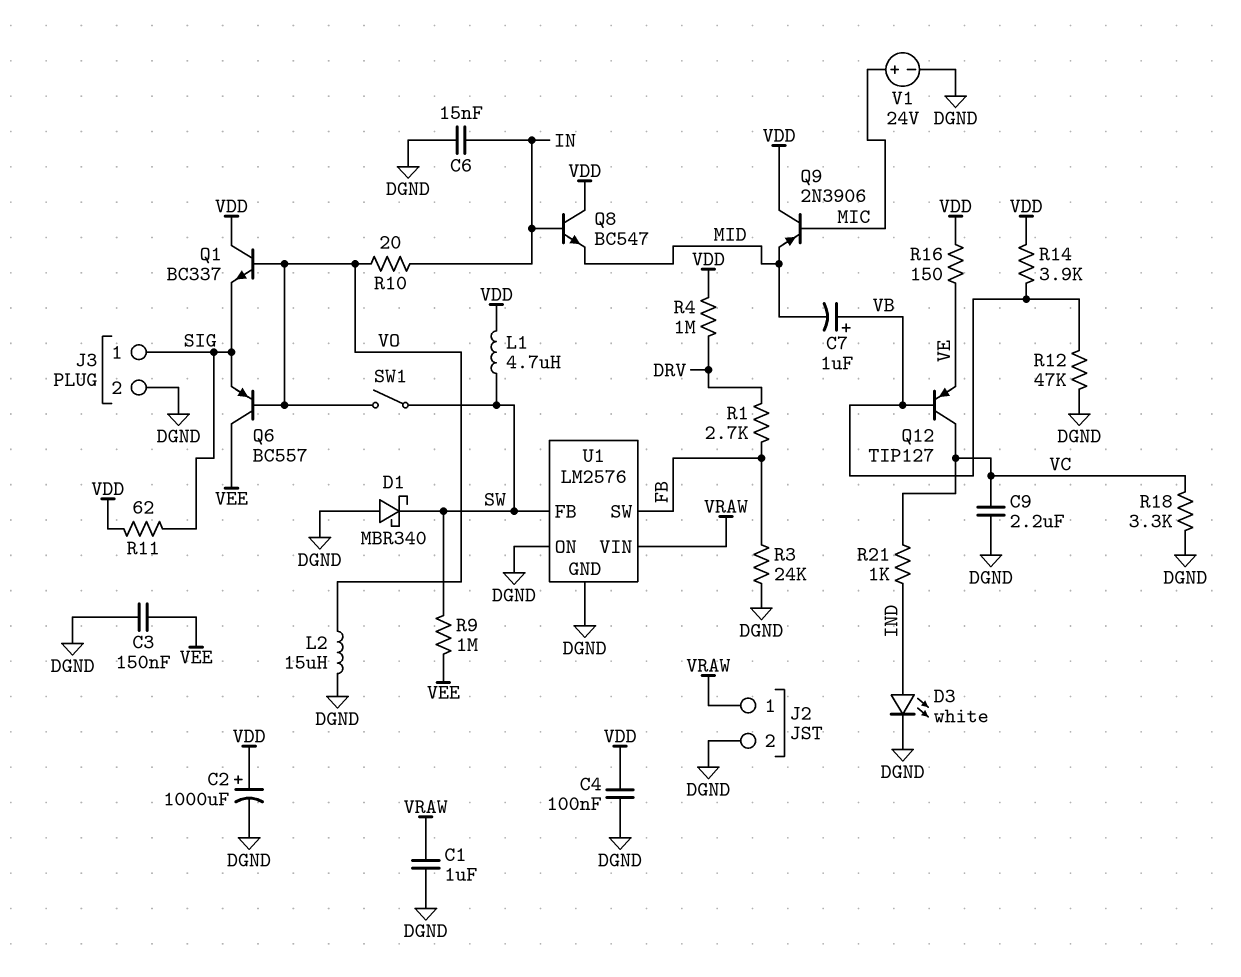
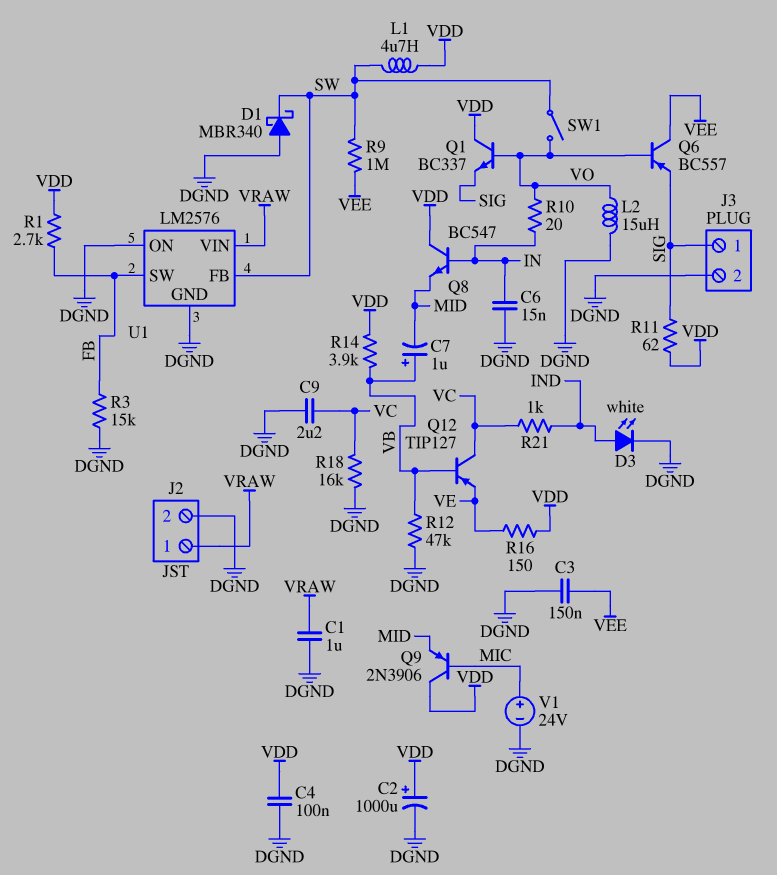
R1: 2.7k (DRV, FB) -> 2.7k (FB, VDD)
R3: 24k (DGND, FB) -> 15k (DGND, FB)
R4: 1M (DRV, VDD) -> none
R18: 3.3k (DGND, VC) -> 16k (DGND, VC)

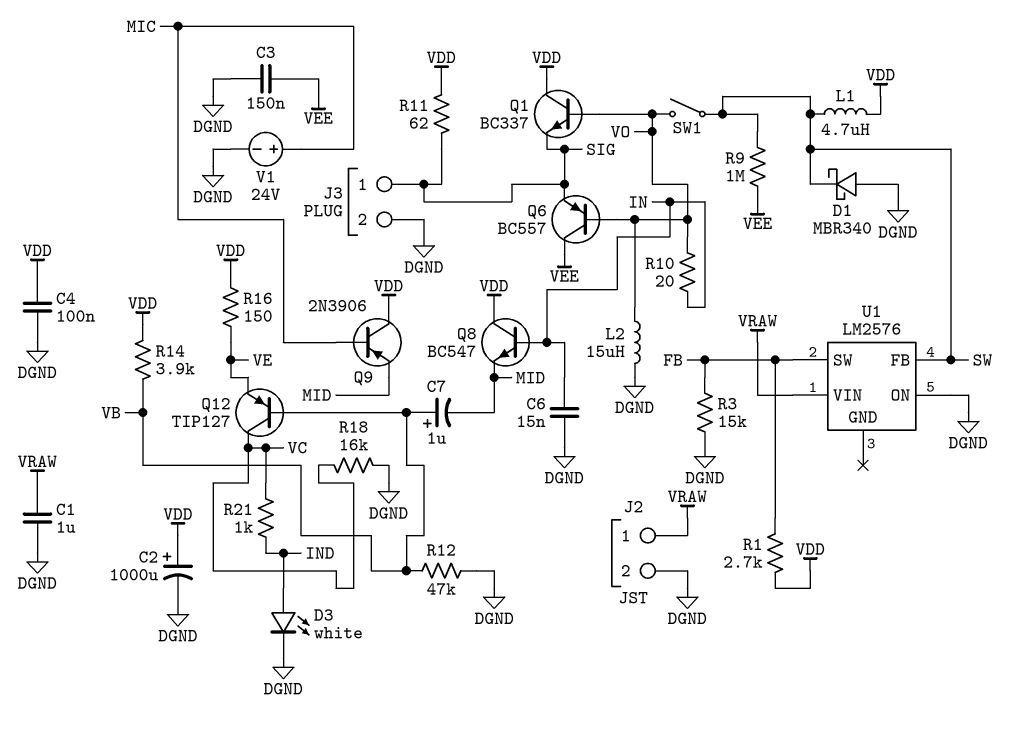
C9: 2.2uF (DGND, VC) -> none
U1 pin GND: DGND -> none

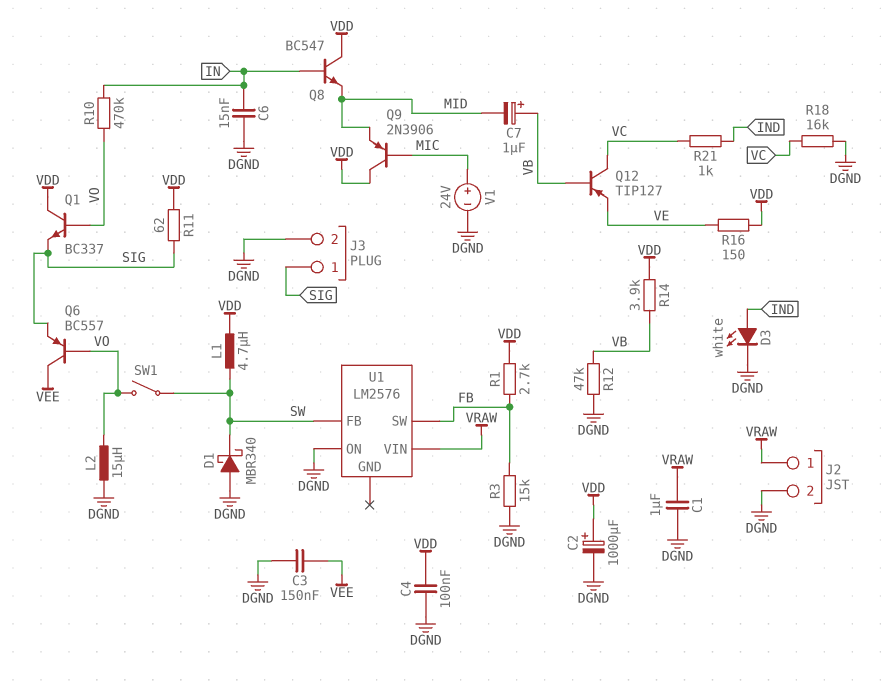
R9: 1M (SW, VEE) -> none
R10: 20 (IN, VO) -> 470k (IN, VO)

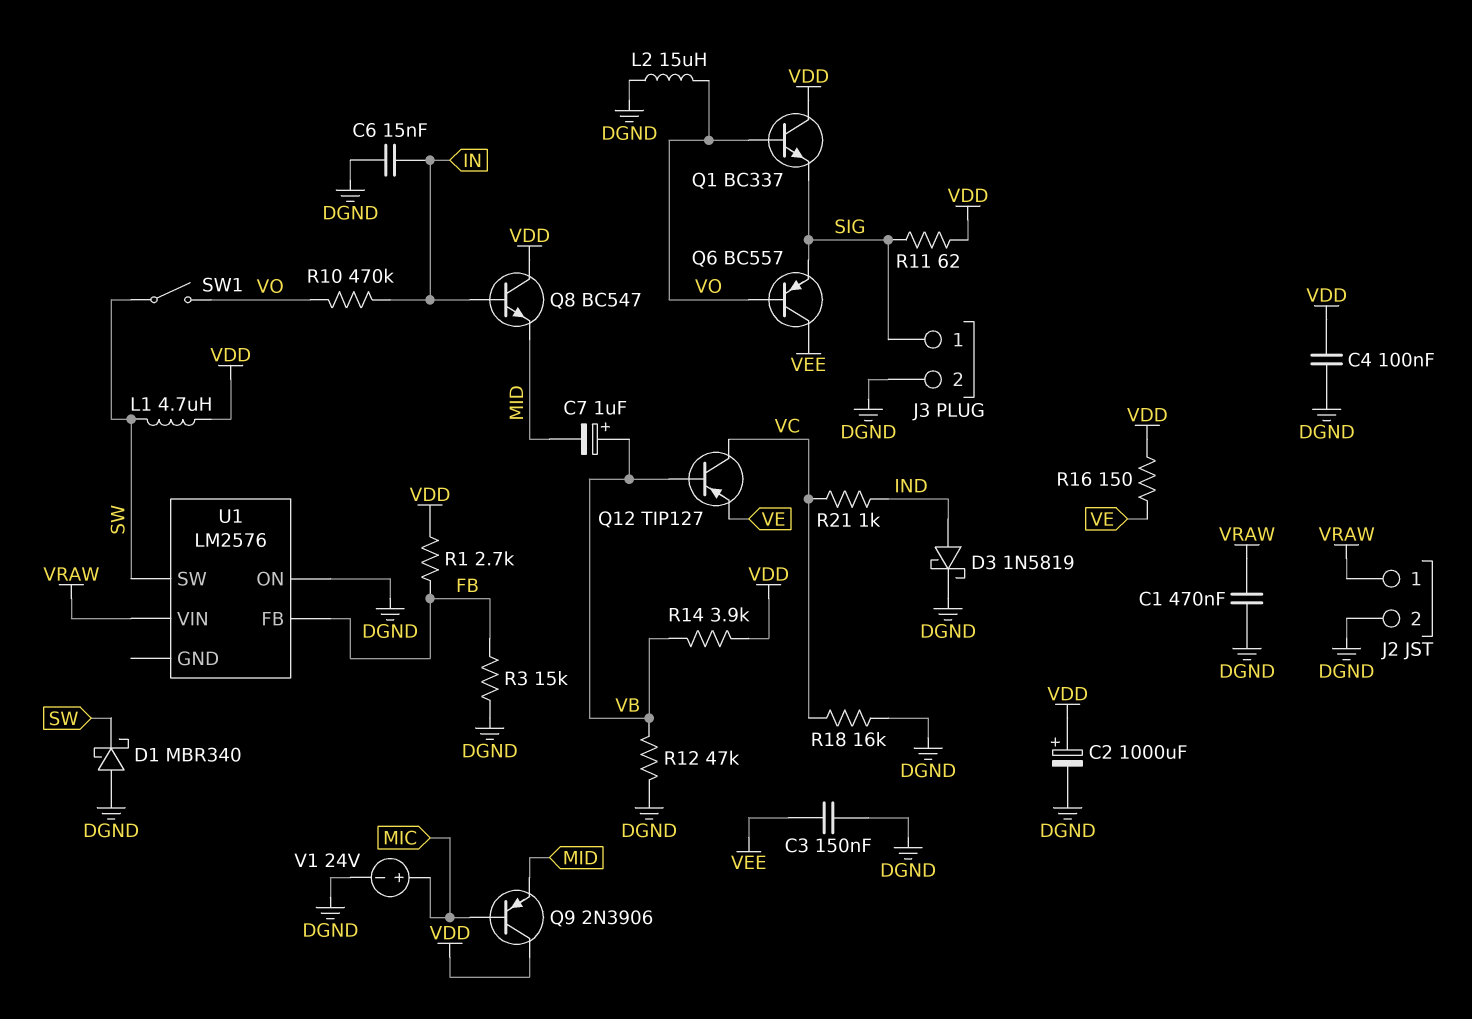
C1: 1uF (DGND, VRAW) -> 470nF (DGND, VRAW)
D3: LED white (A IND, K DGND) -> schottky 1N5819 (A IND, K DGND)
U1 pin FB: SW -> FB
U1 pin SW: FB -> SW

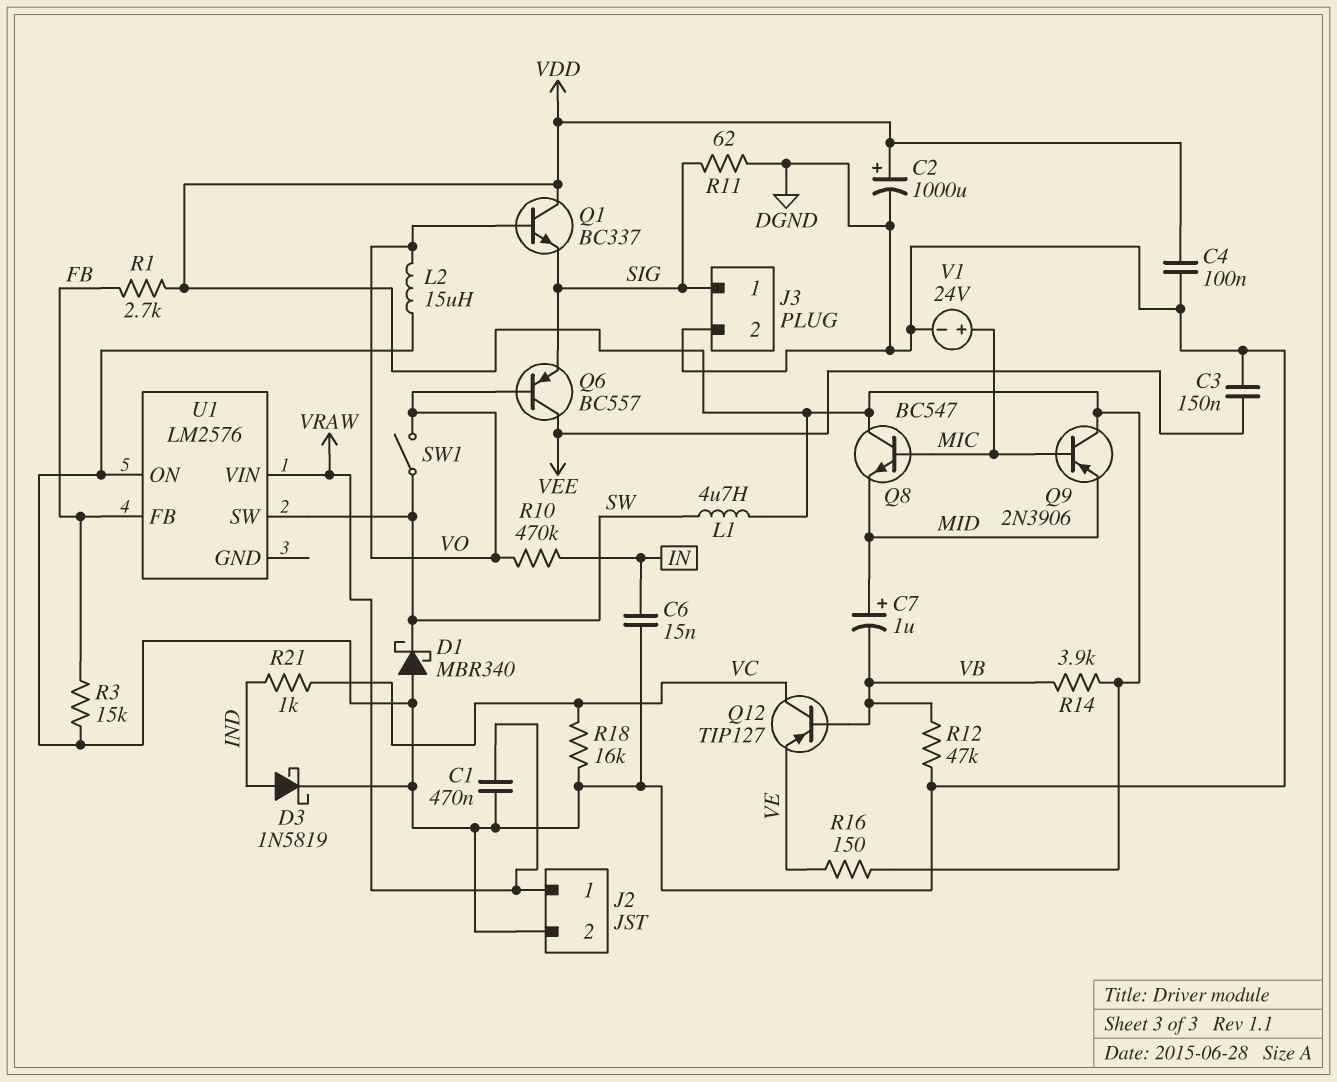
C7: 1uF (plus VB, minus MID) -> 1uF (plus MID, minus VB)
Q8: NPN BC547 (B IN, C VDD, E MID) -> NPN BC547 (B MIC, C VDD, E MID)
R11: 62 (SIG, VDD) -> 62 (DGND, SIG)

